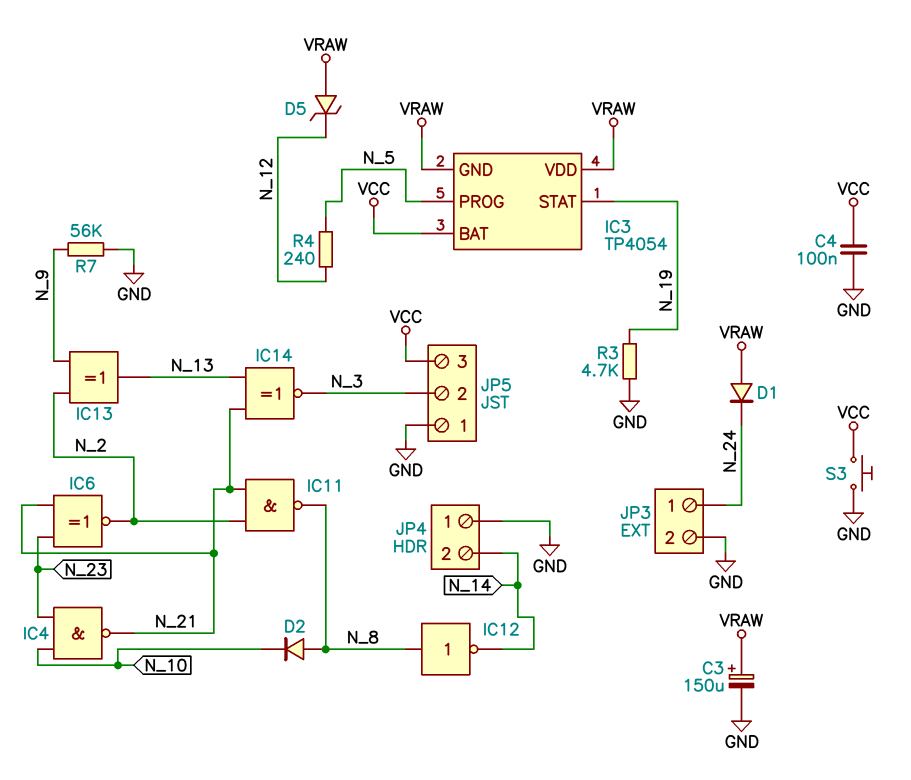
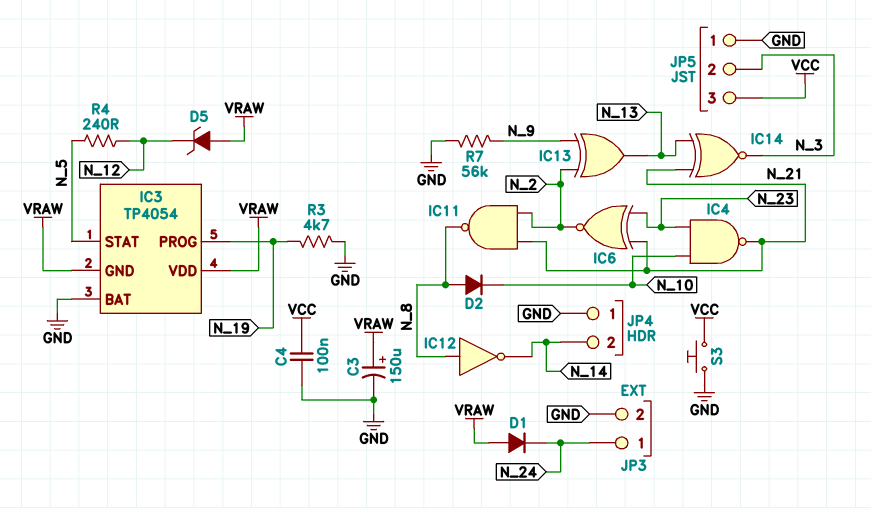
IC3 pin BAT: VCC -> GND
IC3 pin PROG: N_5 -> N_19
IC3 pin STAT: N_19 -> N_5

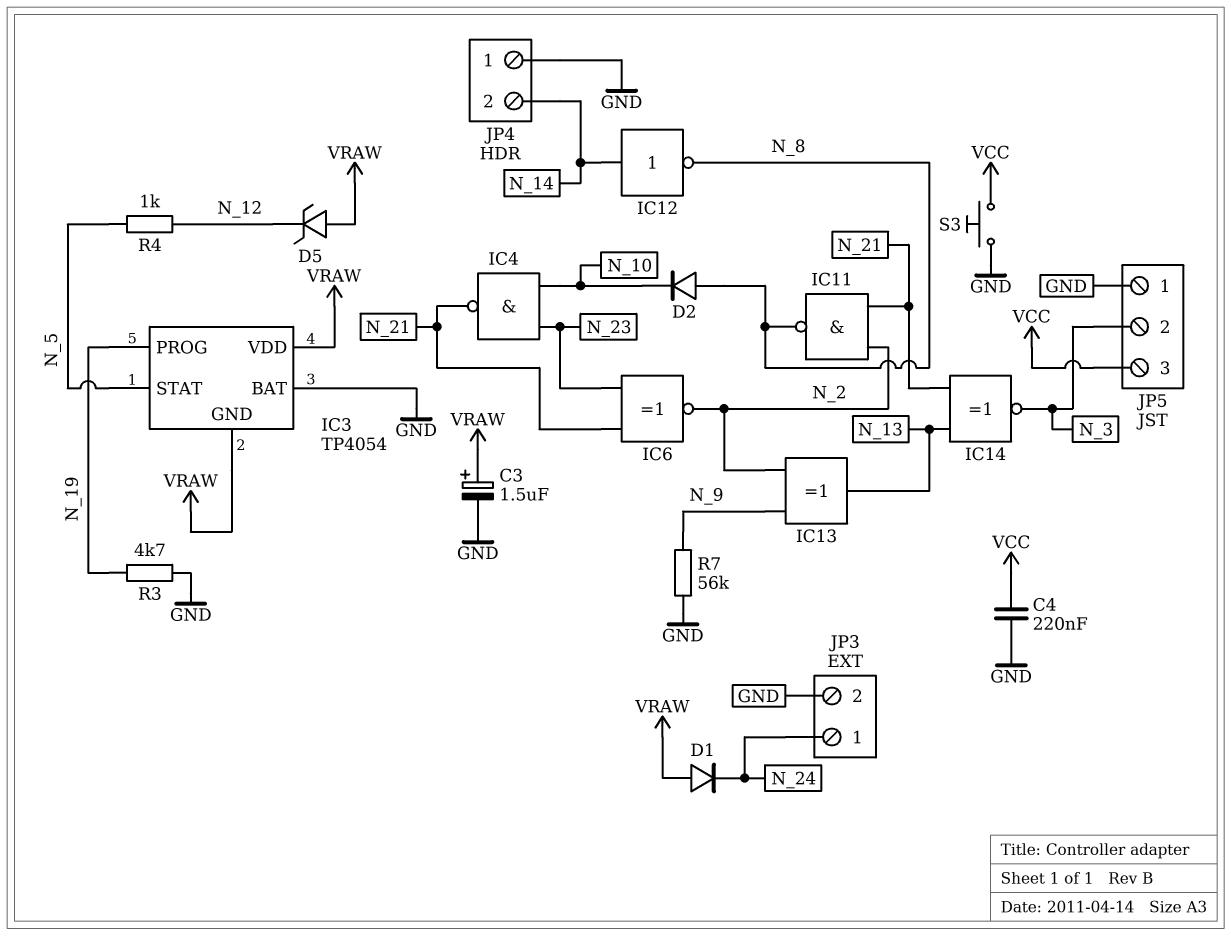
C3: 150uF (plus VRAW, minus GND) -> 1.5uF (plus VRAW, minus GND)
C4: 100nF (GND, VCC) -> 220nF (GND, VCC)
IC12: NOT (in N_8, out N_14) -> NOT (in N_14, out N_8)
R4: 240 (N_5, N_12) -> 1k (N_5, N_12)

